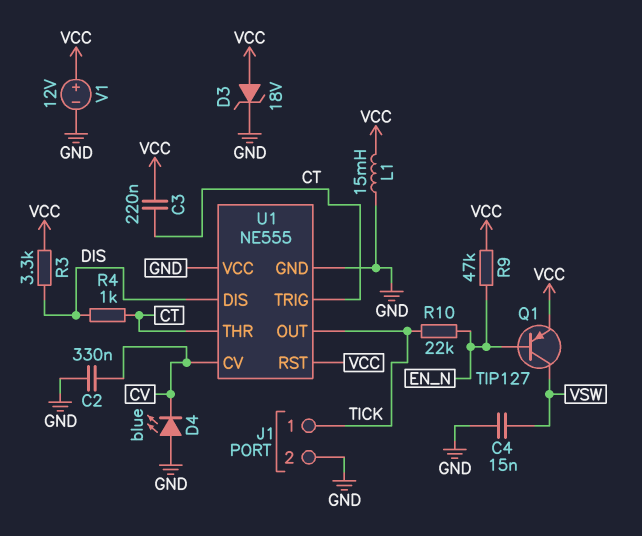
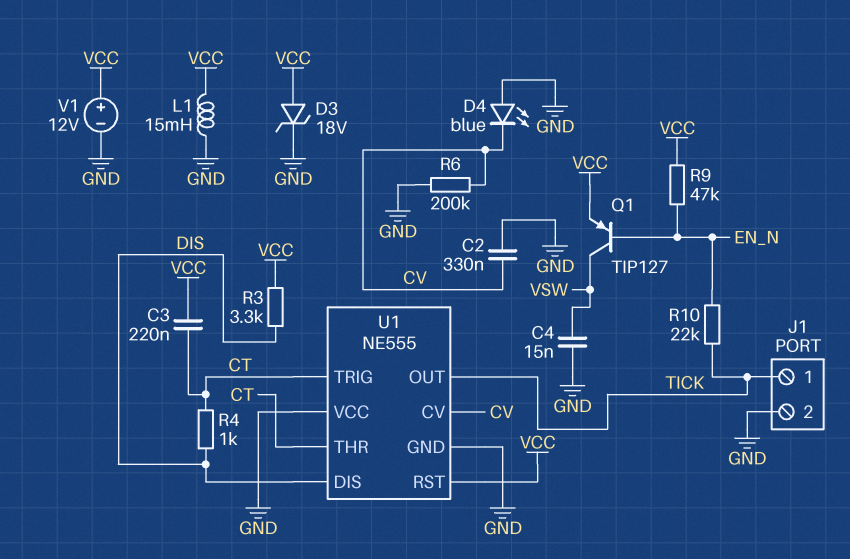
R6: none -> 200k (CV, GND)

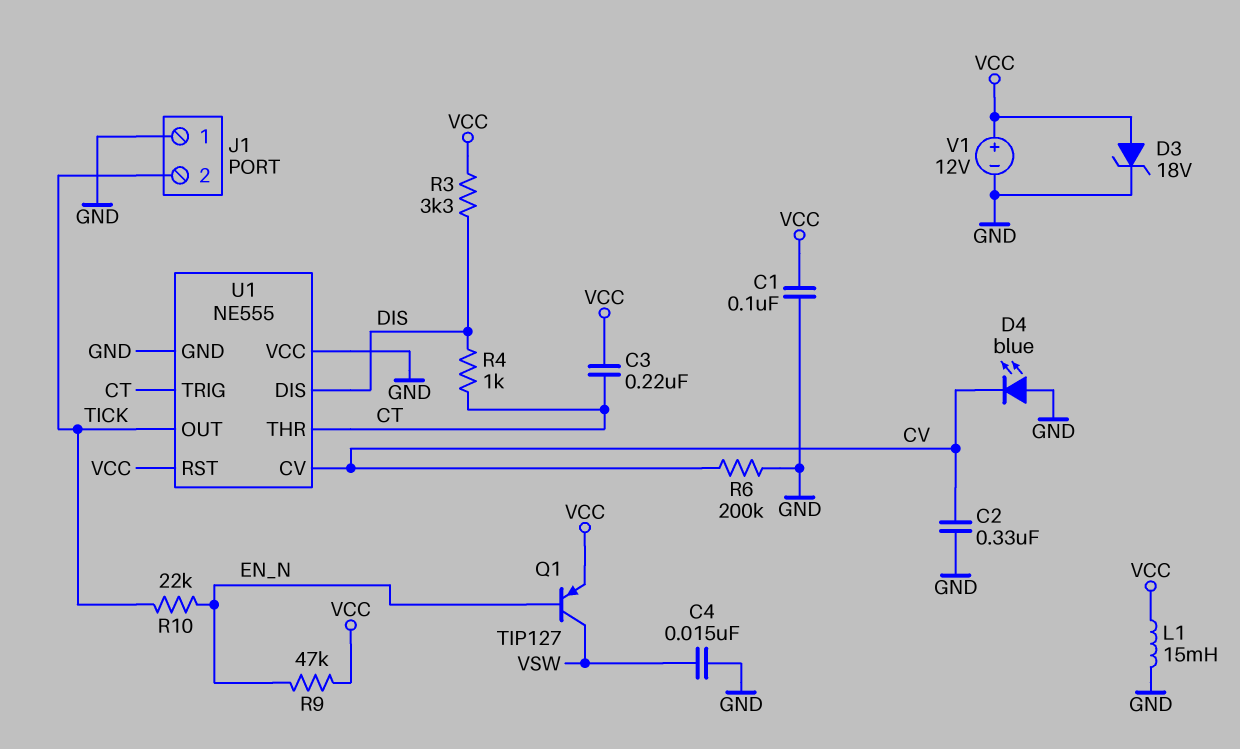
C1: none -> 100nF (GND, VCC)
J1 pin 1: TICK -> GND
J1 pin 2: GND -> TICK

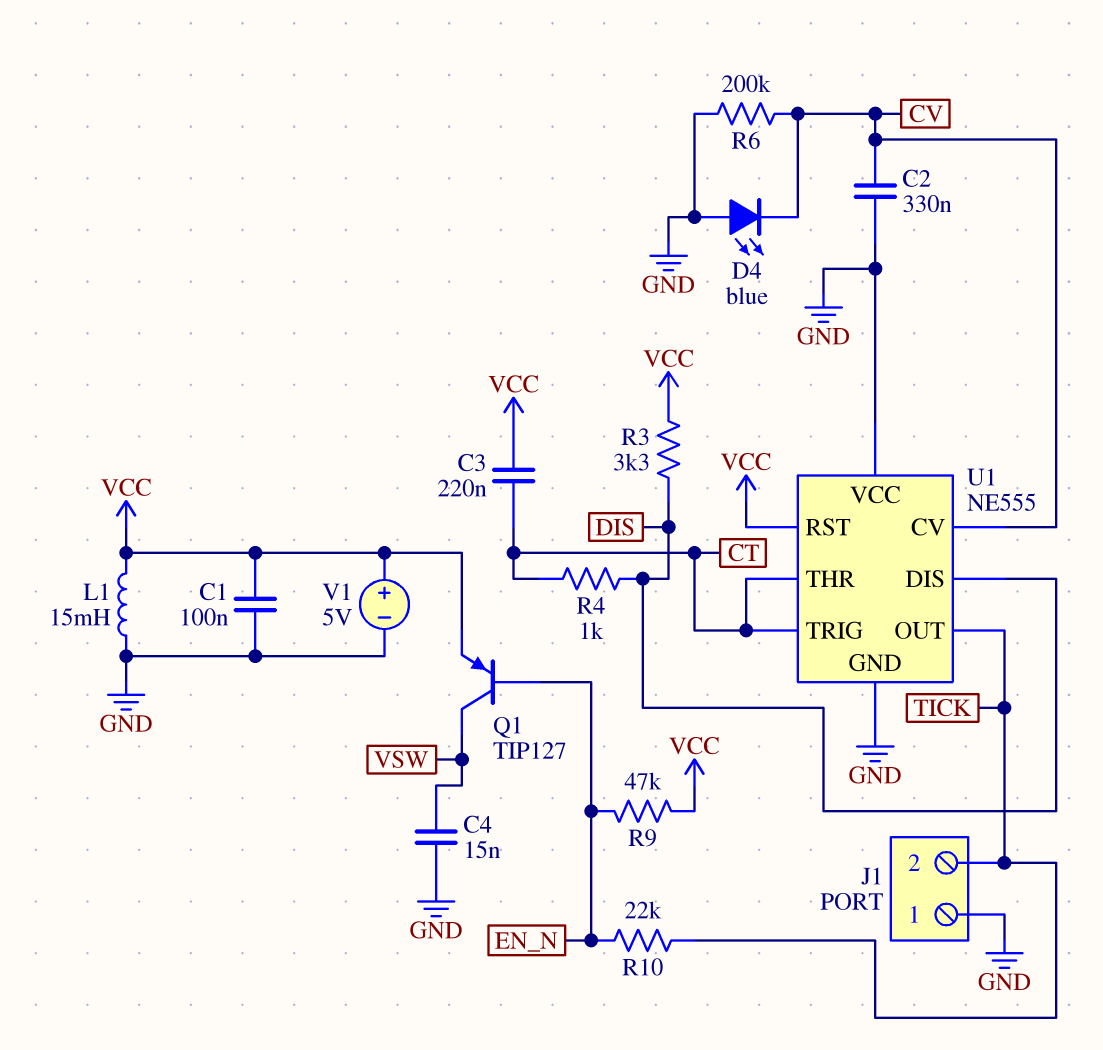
D3: zener 18V (A VCC, K GND) -> none
V1: 12V (plus VCC, minus GND) -> 5V (plus VCC, minus GND)

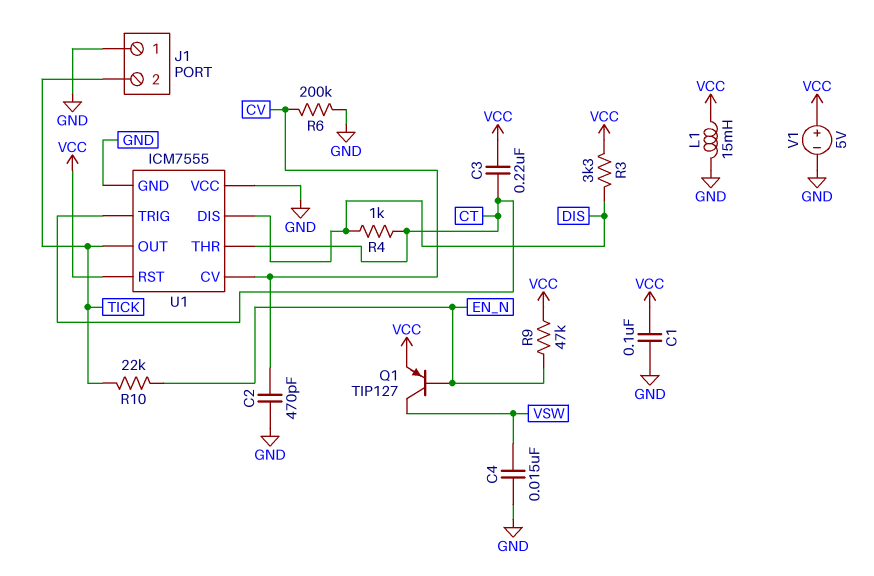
C2: 330nF (CV, GND) -> 470pF (CV, GND)
D4: LED blue (A GND, K CV) -> none
U1: NE555 -> ICM7555

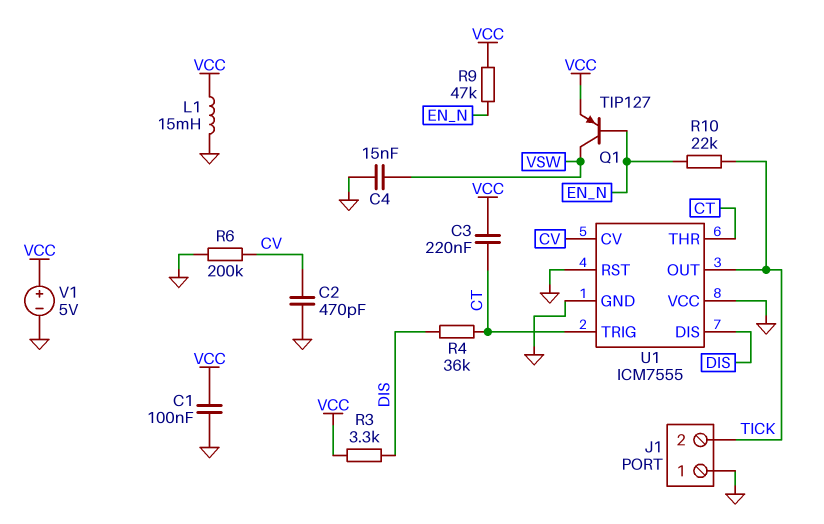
R4: 1k (CT, DIS) -> 36k (CT, DIS)
U1 pin RST: VCC -> GND

